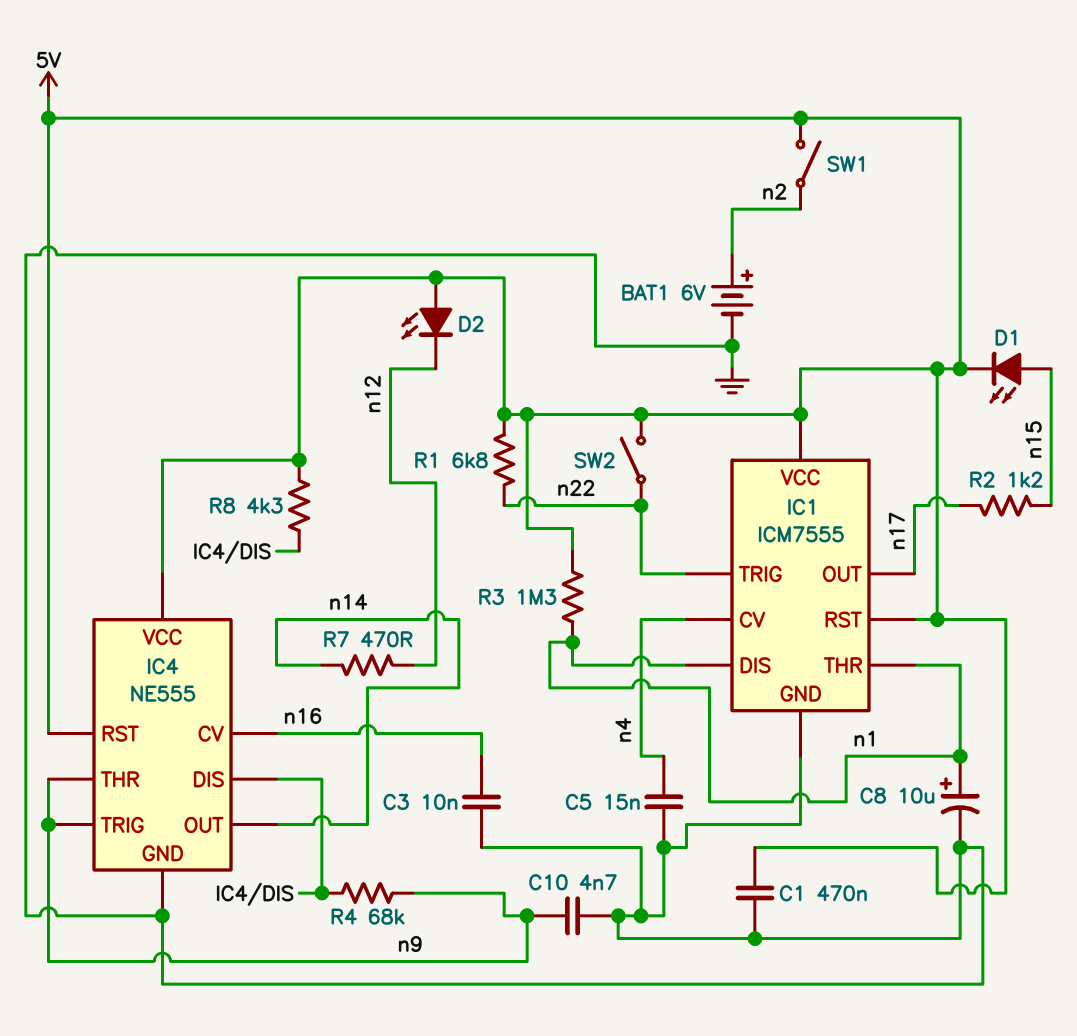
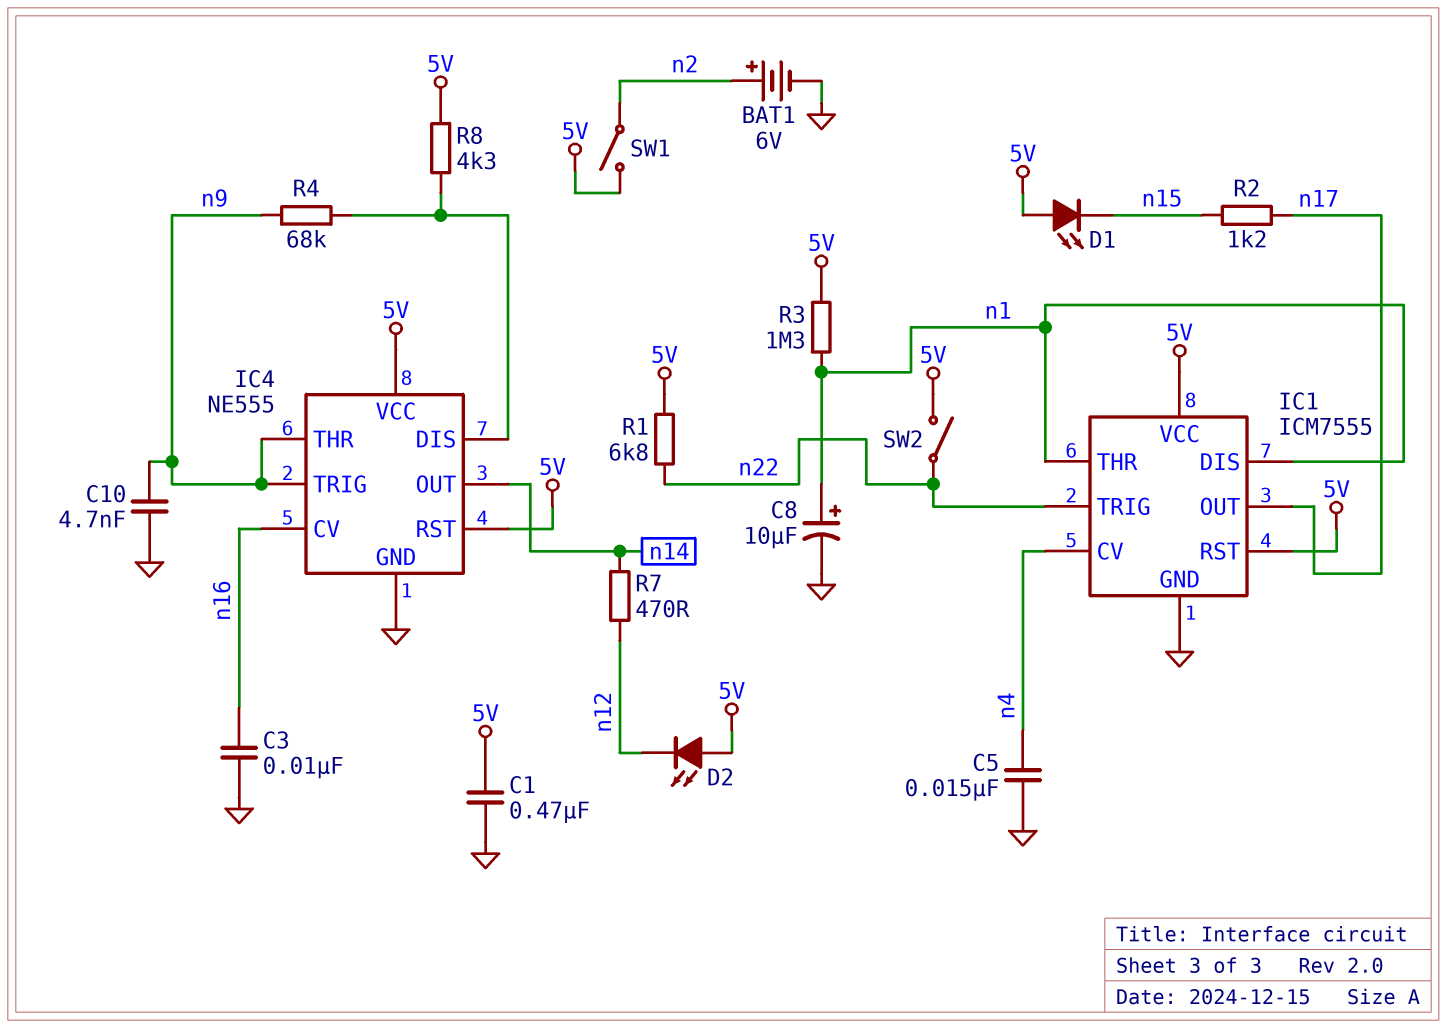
D1: LED (A n15, K 5V) -> LED (A 5V, K n15)

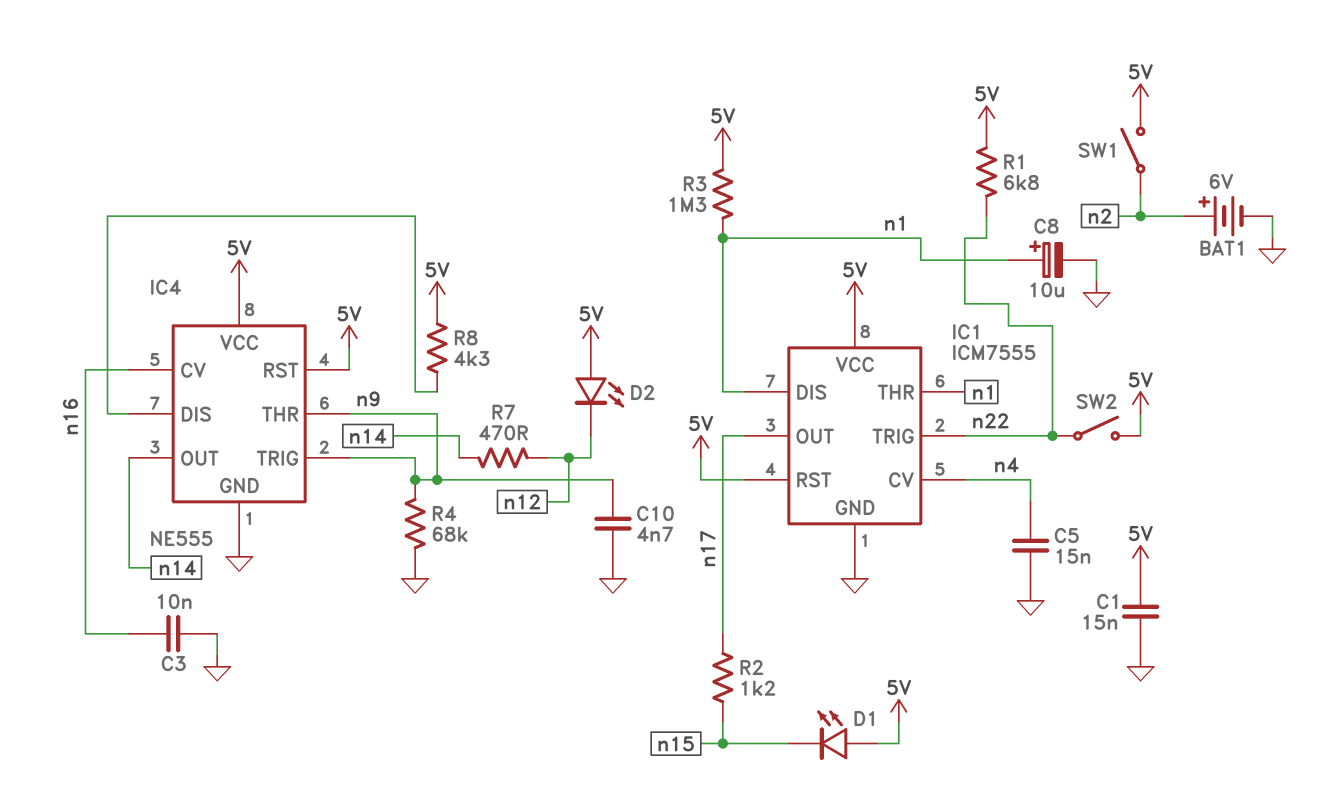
C1: 470nF (5V, GND) -> 15nF (5V, GND)
R4: 68k (IC4/DIS, n9) -> 68k (GND, n9)

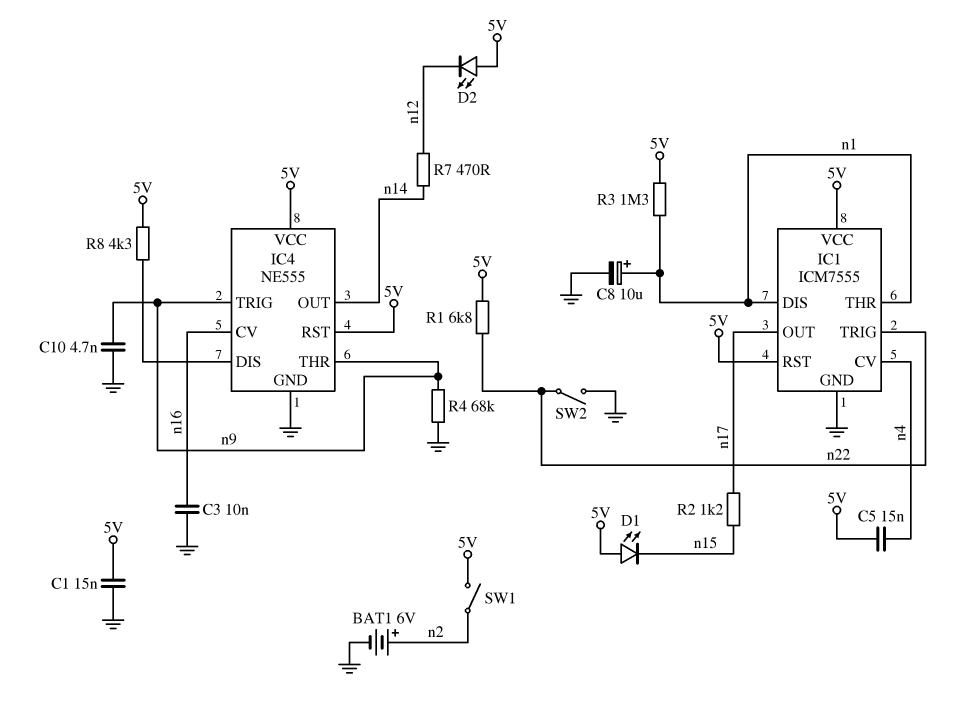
C5: 15nF (GND, n4) -> 15nF (5V, n4)
SW2: switch (5V, n22) -> switch (GND, n22)

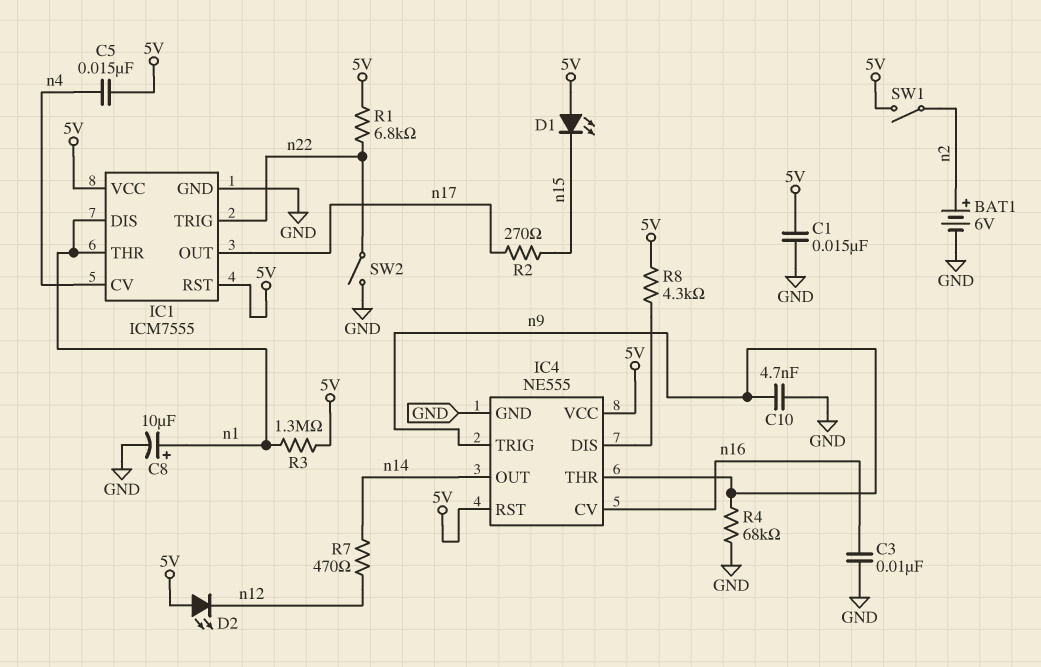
R2: 1.2k (n15, n17) -> 270 (n15, n17)

